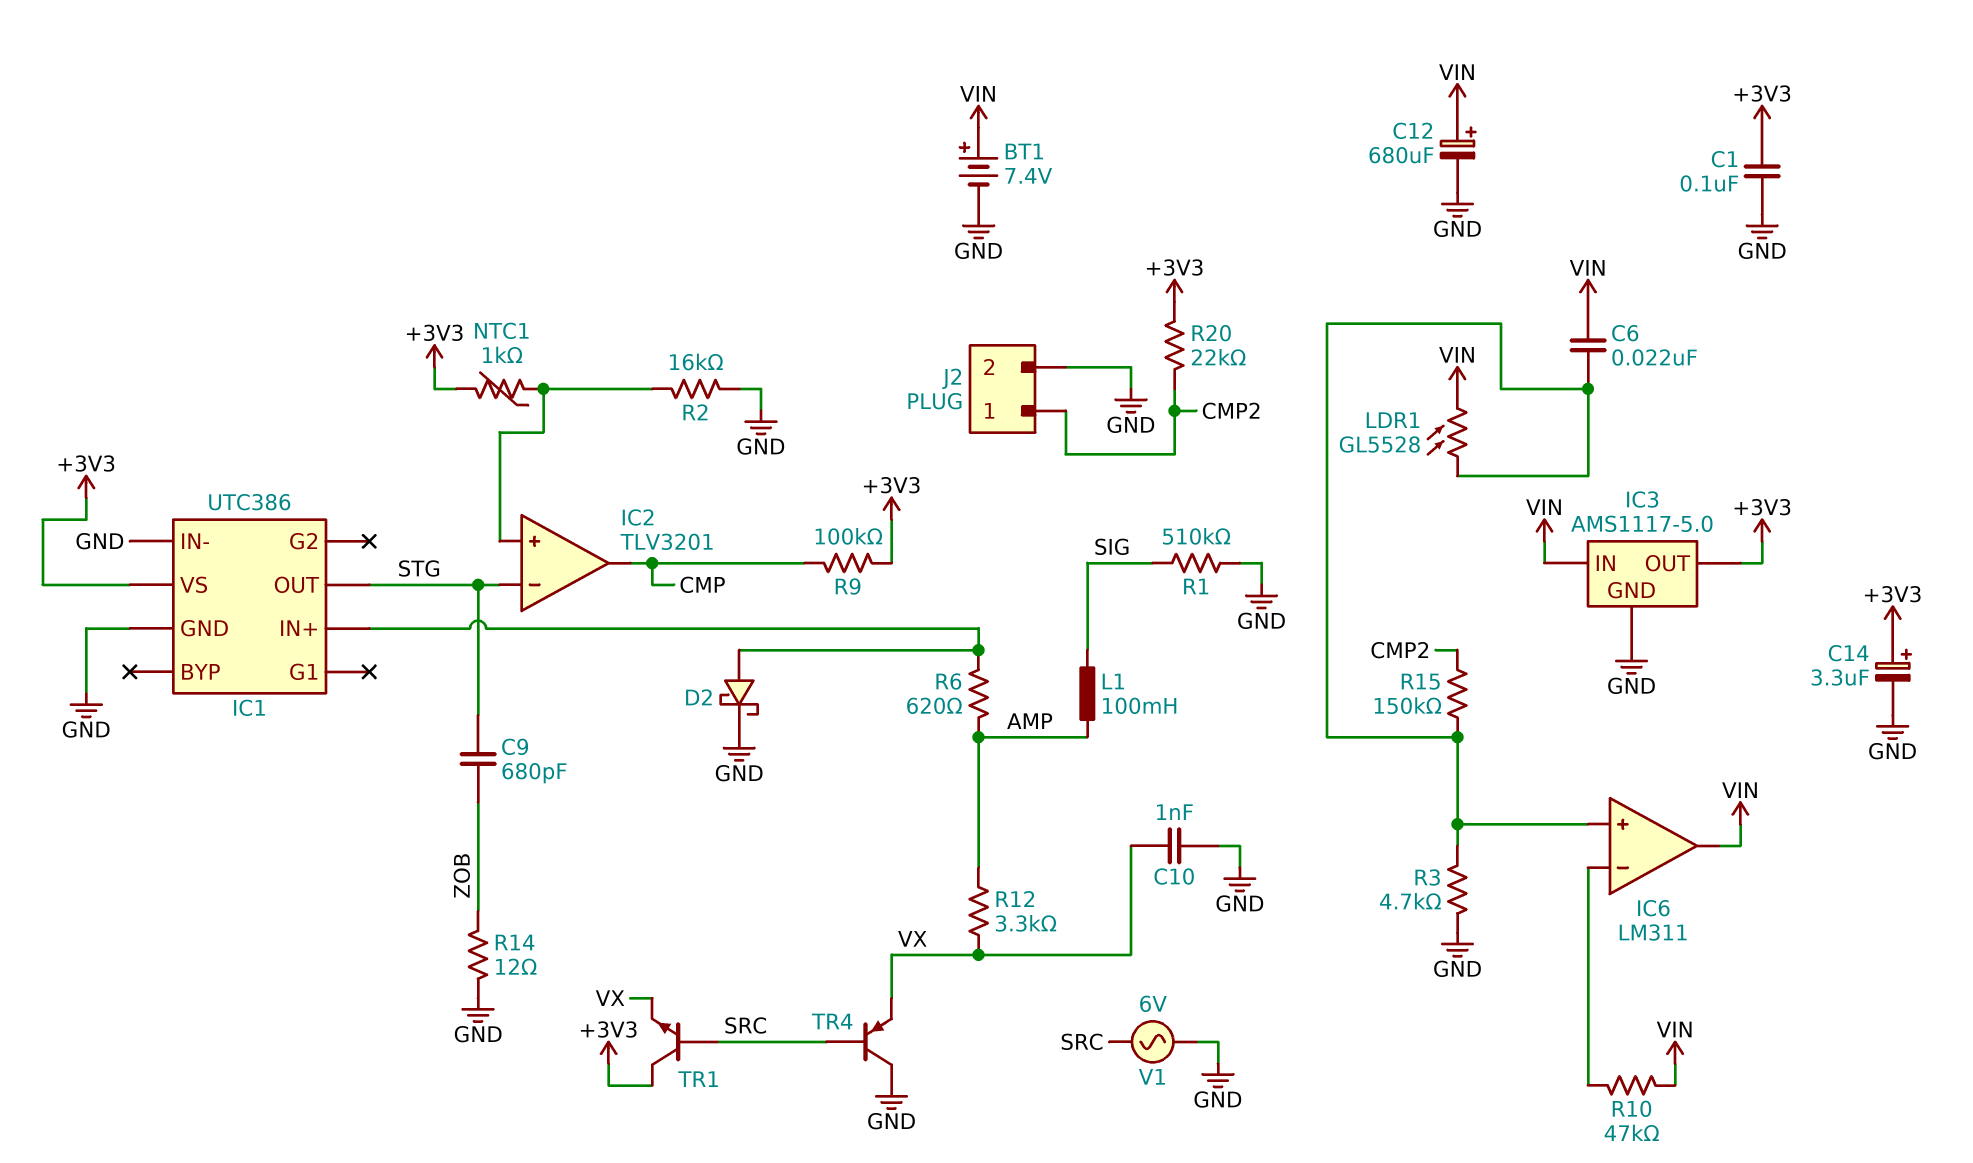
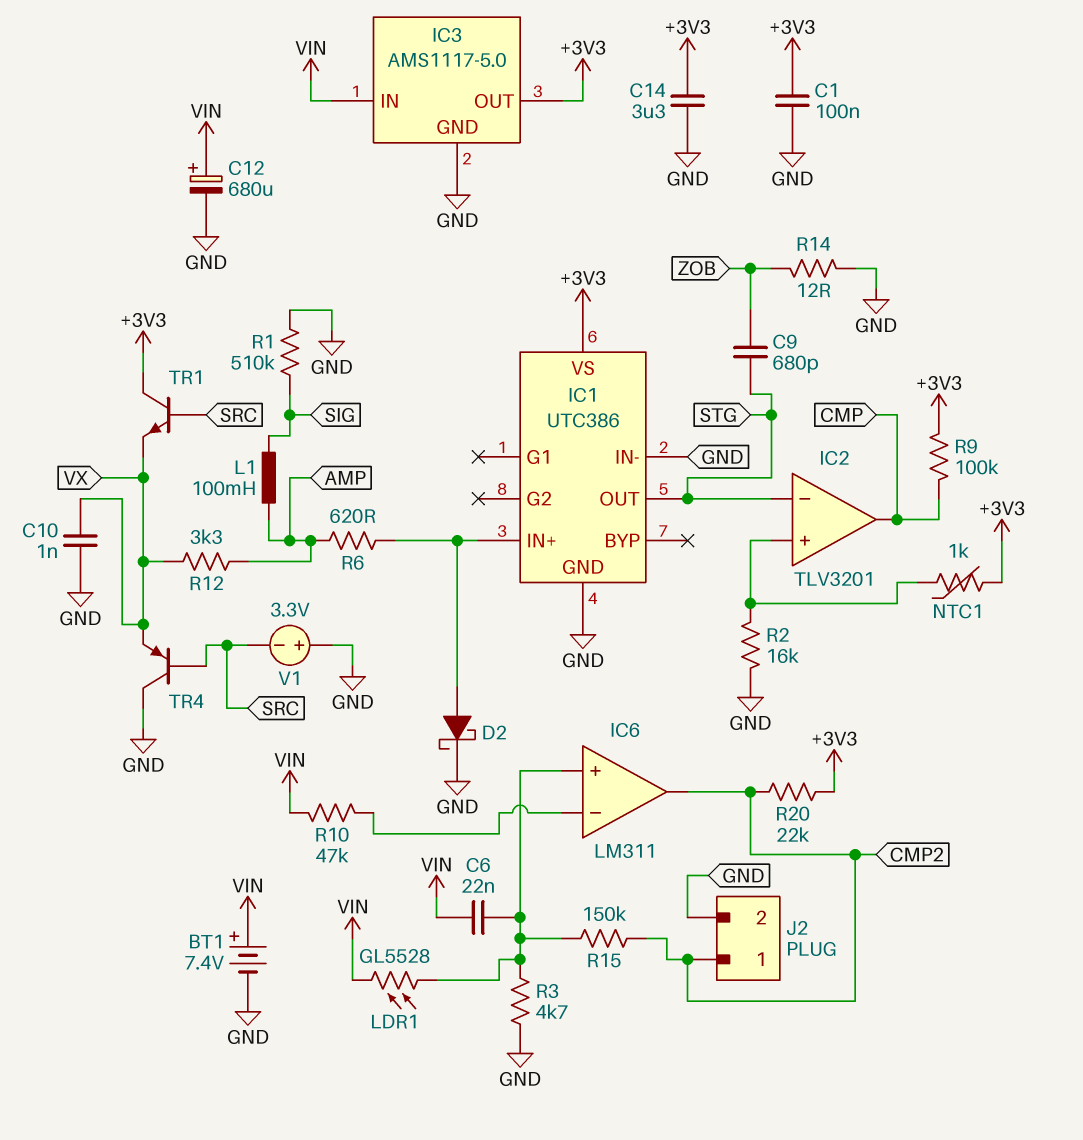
C14: 3.3uF (plus +3V3, minus GND) -> 3.3uF (+3V3, GND)
IC6 pin out: VIN -> CMP2
V1: AC 6V (GND, SRC) -> 3.3V (plus GND, minus SRC)

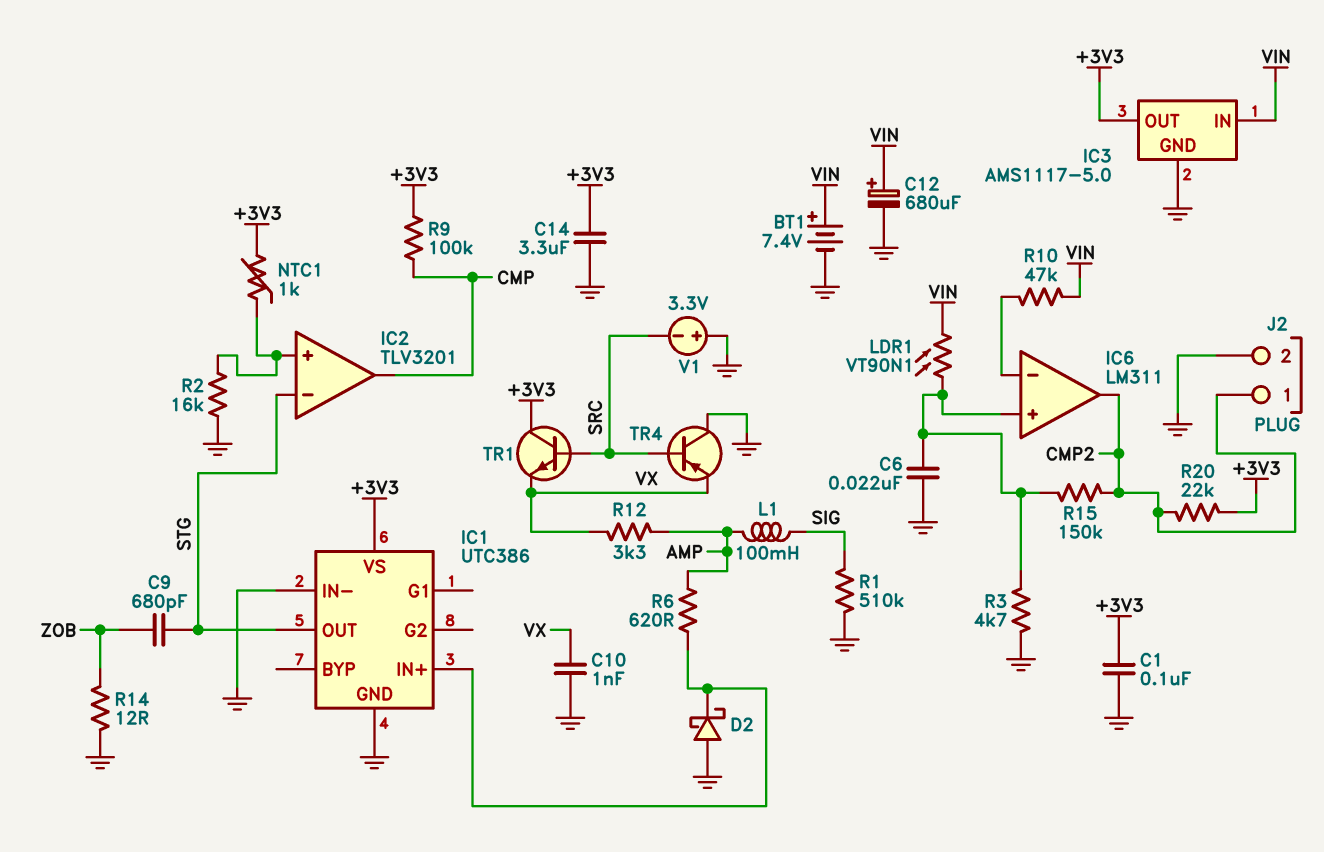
C6: 22nF (IC6/in+, VIN) -> 22nF (GND, IC6/in+)
D2: schottky (A IC1/IN+, K GND) -> schottky (A GND, K IC1/IN+)
LDR1: GL5528 (IC6/in+, VIN) -> VT90N1 (IC6/in+, VIN)

